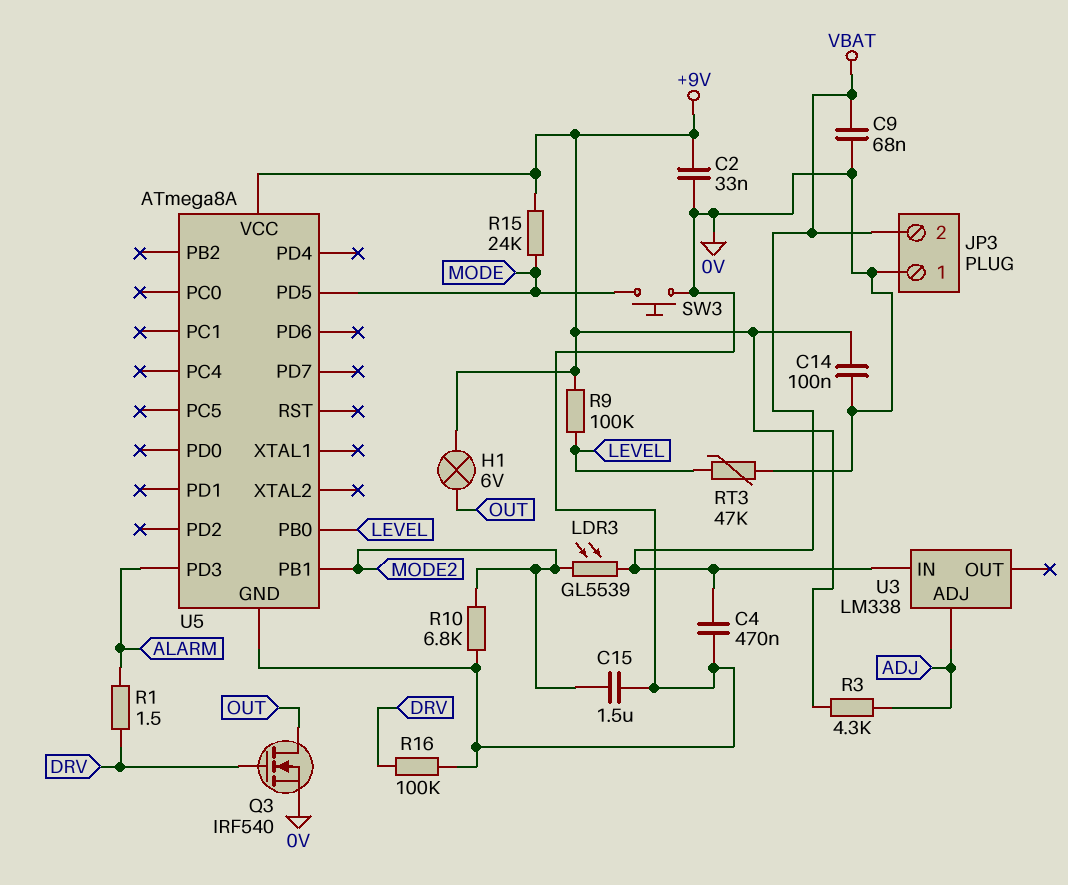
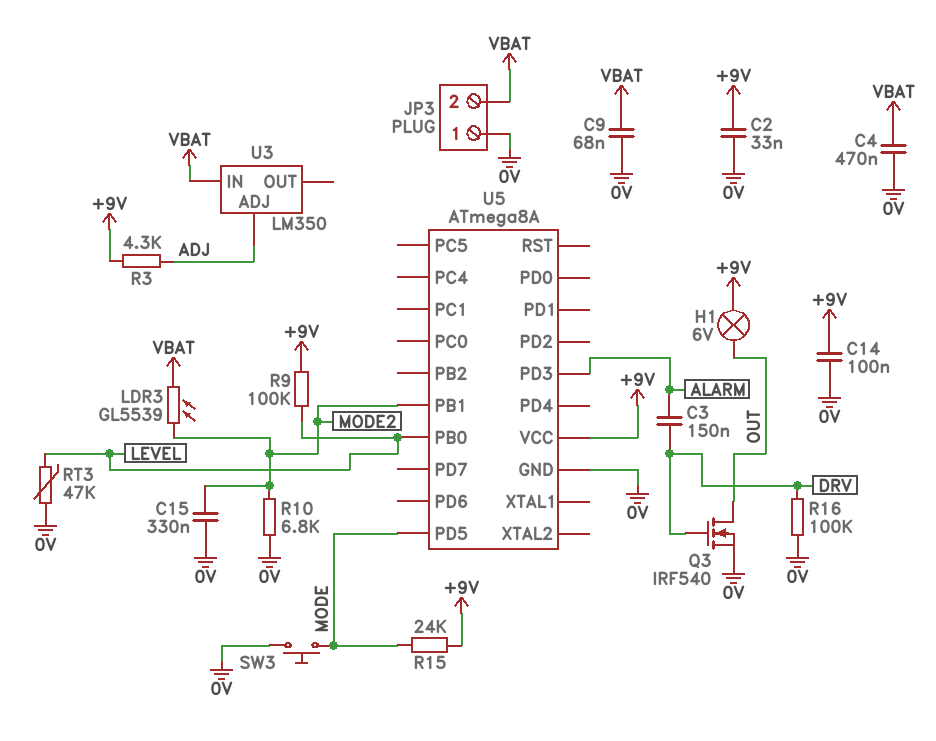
C3: none -> 150nF (ALARM, DRV)
C15: 1.5uF (0V, MODE2) -> 330nF (0V, MODE2)
R1: 1.5 (ALARM, DRV) -> none
U3: LM338 -> LM350

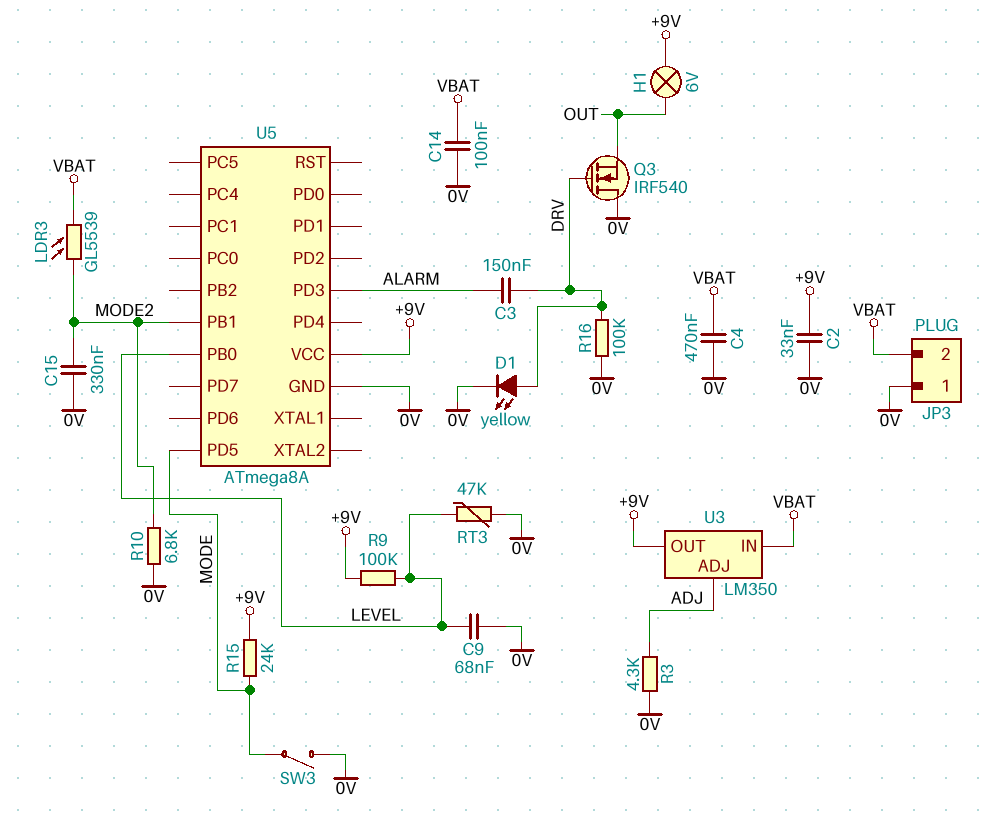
C9: 68nF (0V, VBAT) -> 68nF (0V, LEVEL)
C14: 100nF (+9V, 0V) -> 100nF (0V, VBAT)
D1: none -> LED yellow (A DRV, K 0V)
Q3: NMOS IRF540 (G DRV, D OUT, S 0V) -> NMOS IRF540 (G DRV, D 0V, S OUT)
R3: 4.3k (+9V, ADJ) -> 4.3k (0V, ADJ)
SW3: button (0V, MODE) -> switch (0V, MODE)
U3 pin OUT: none -> +9V

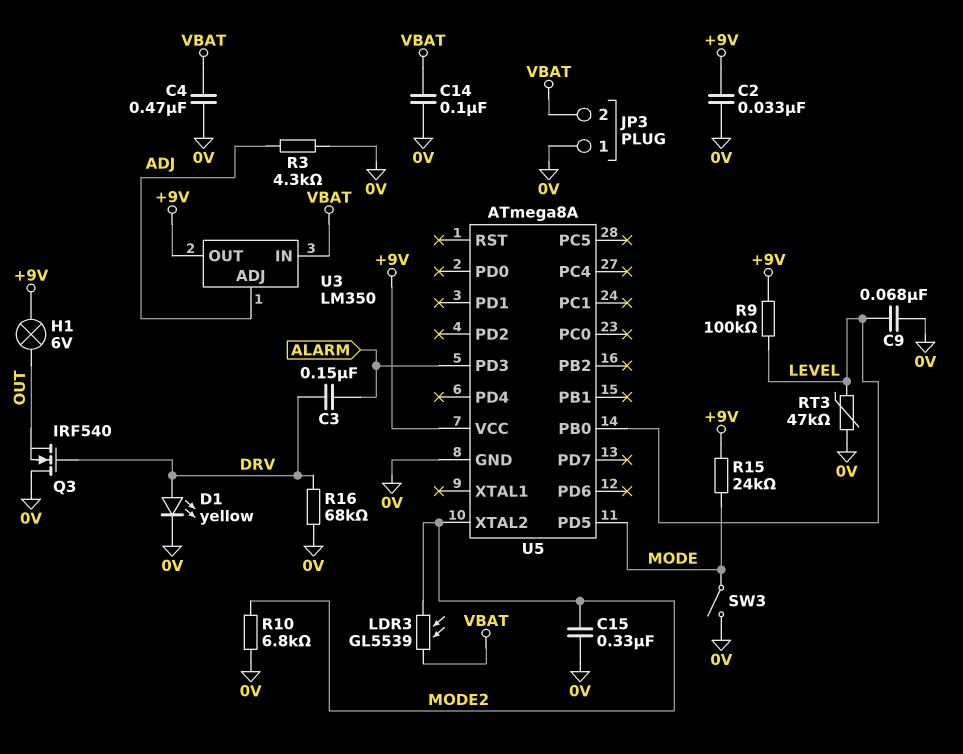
R16: 100k (0V, DRV) -> 68k (0V, DRV)
U5 pin PB1: MODE2 -> none
U5 pin XTAL2: none -> MODE2

